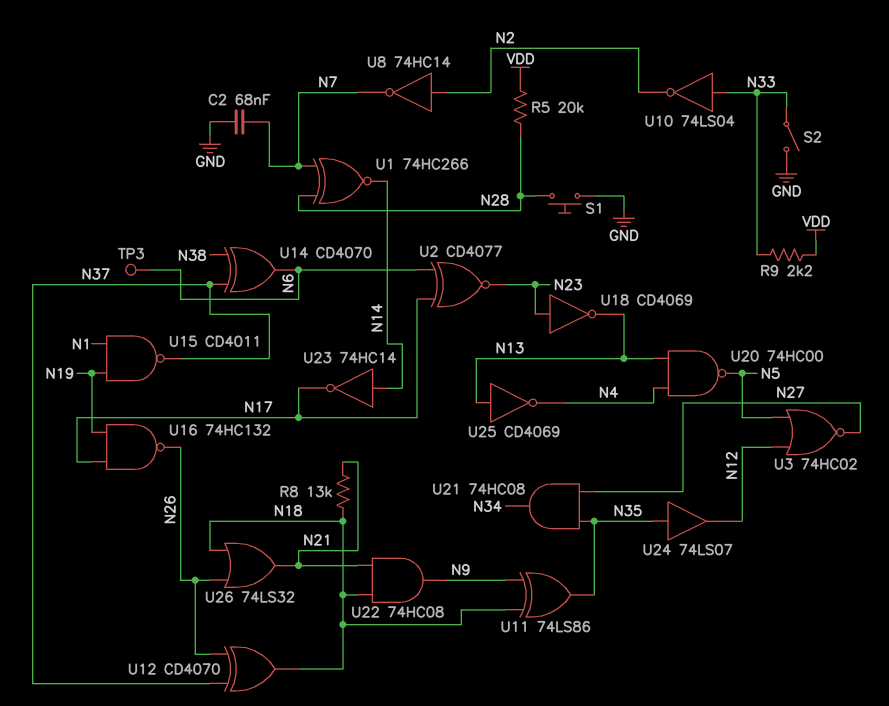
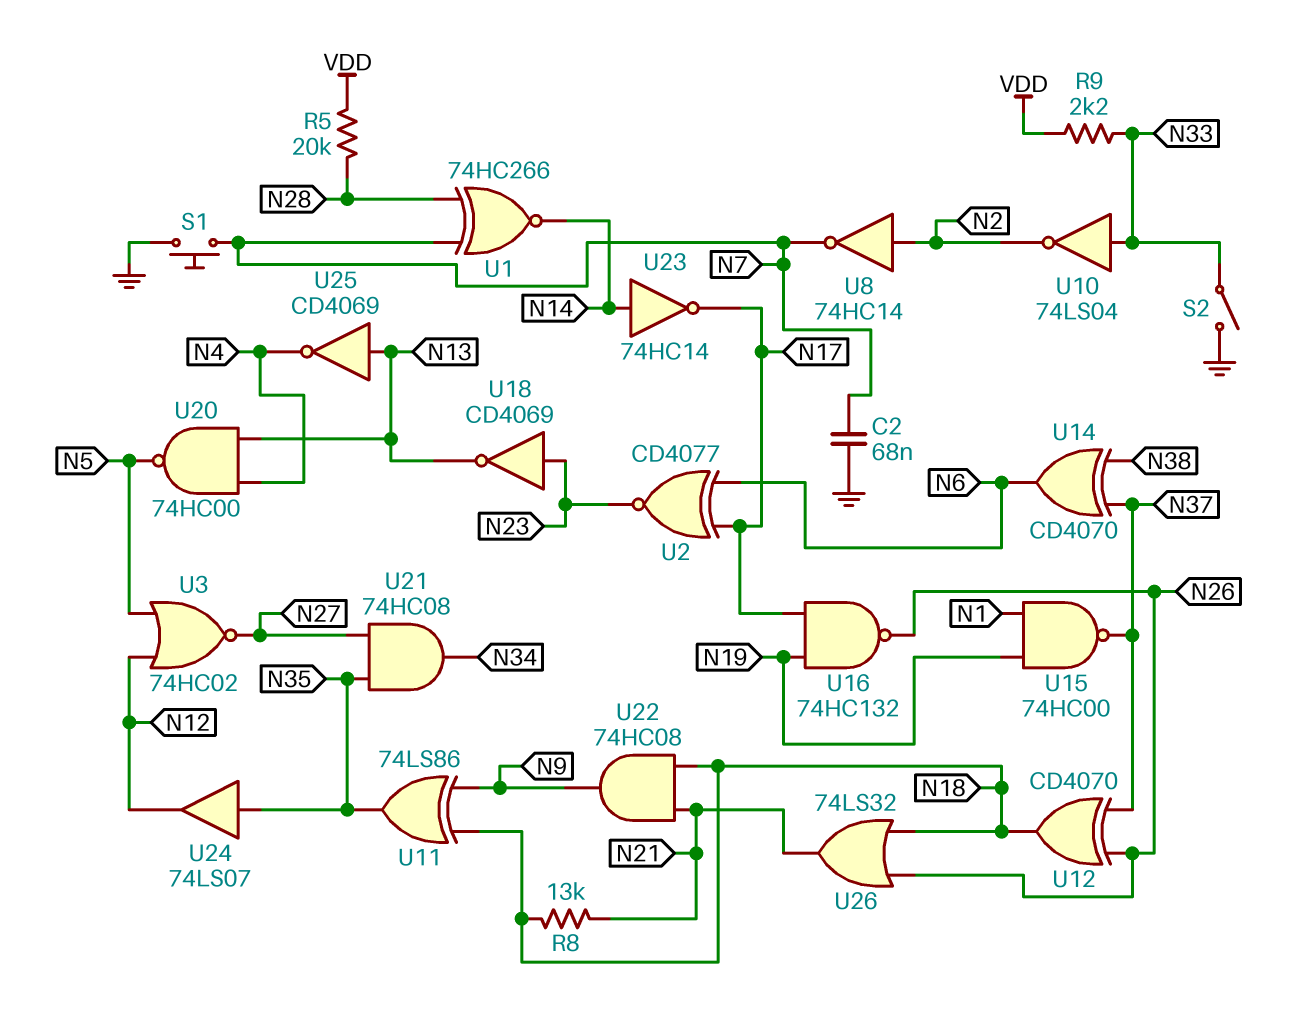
S1: button (GND, N28) -> button (GND, N7)
TP3: test point (N6) -> none
U15: NAND CD4011 (in N1, in N19, out N37) -> NAND 74HC00 (in N1, in N19, out N37)

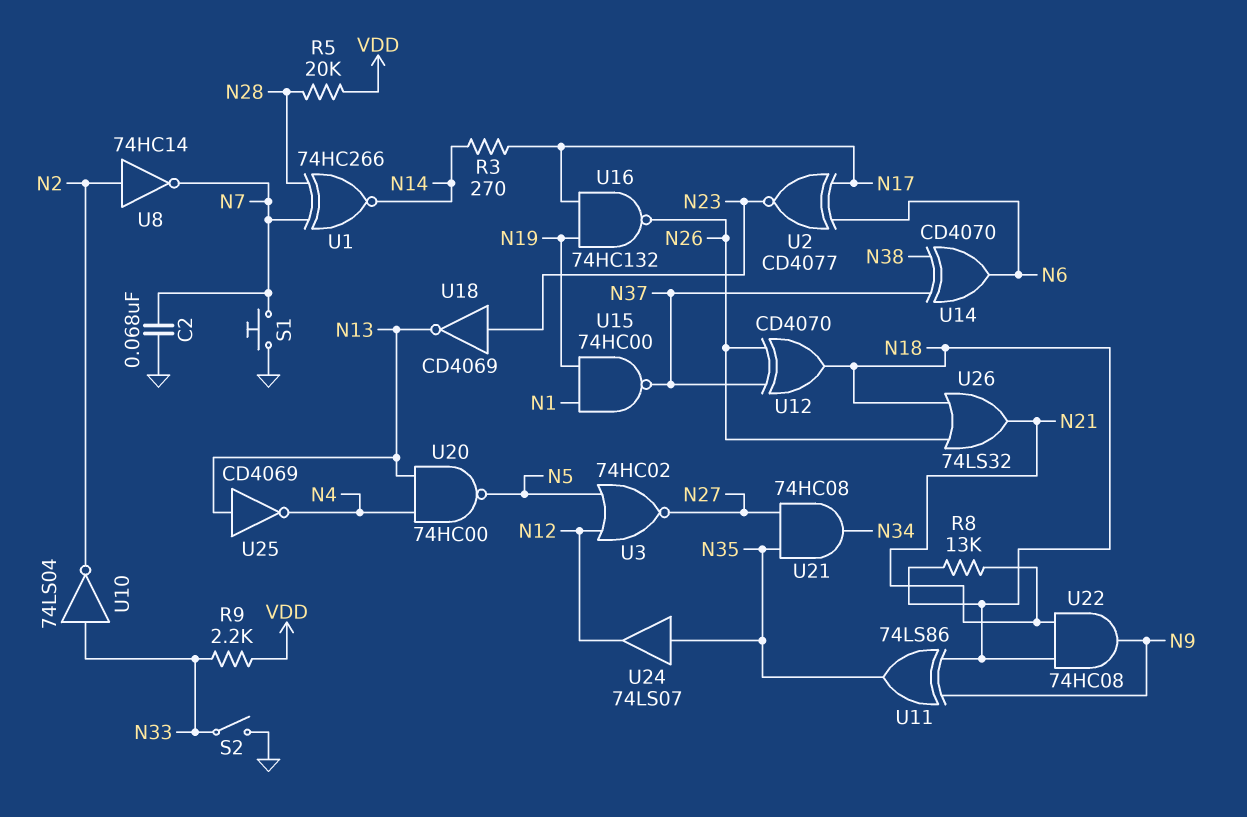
R3: none -> 270 (N14, N17)
U23: NOT 74HC14 (in N14, out N17) -> none

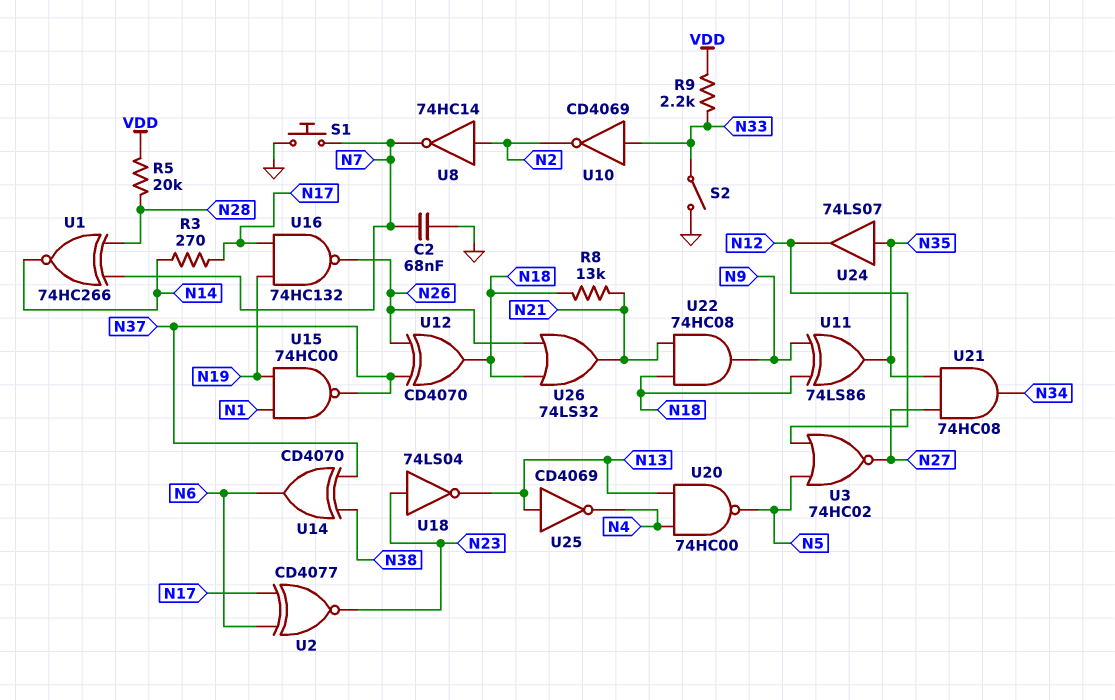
U10: NOT 74LS04 (in N33, out N2) -> NOT CD4069 (in N33, out N2)
U18: NOT CD4069 (in N23, out N13) -> NOT 74LS04 (in N23, out N13)

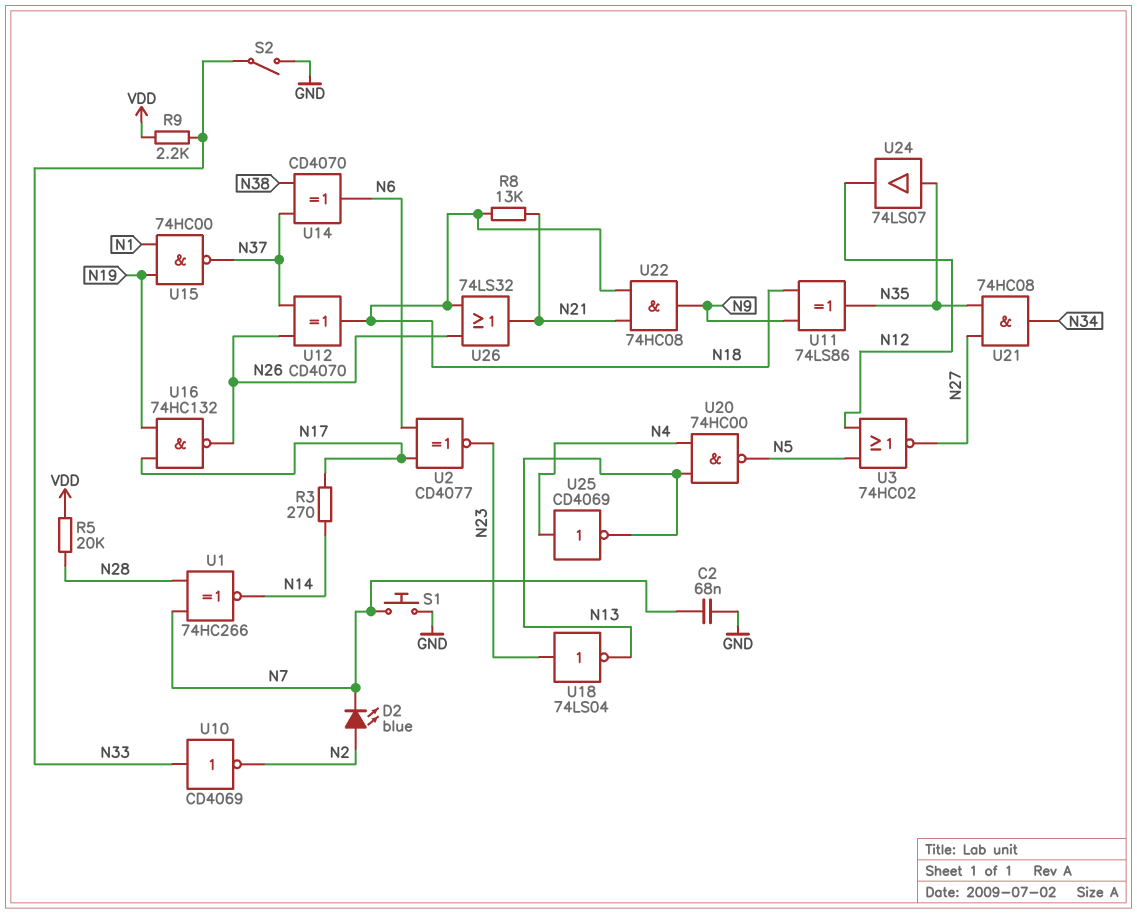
D2: none -> LED blue (A N2, K N7)
U8: NOT 74HC14 (in N2, out N7) -> none
U25: NOT CD4069 (in N13, out N4) -> NOT CD4069 (in N4, out N13)

